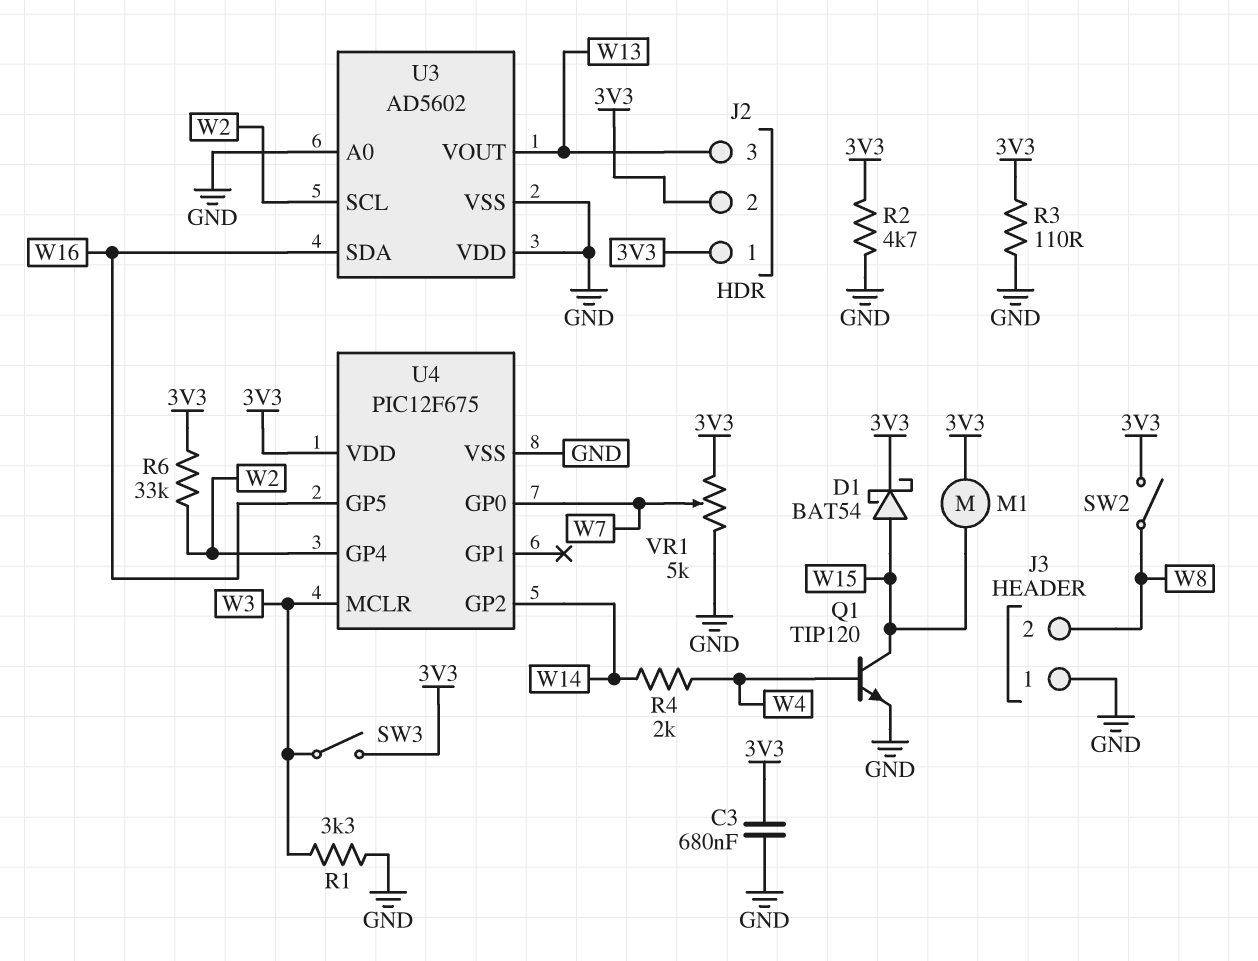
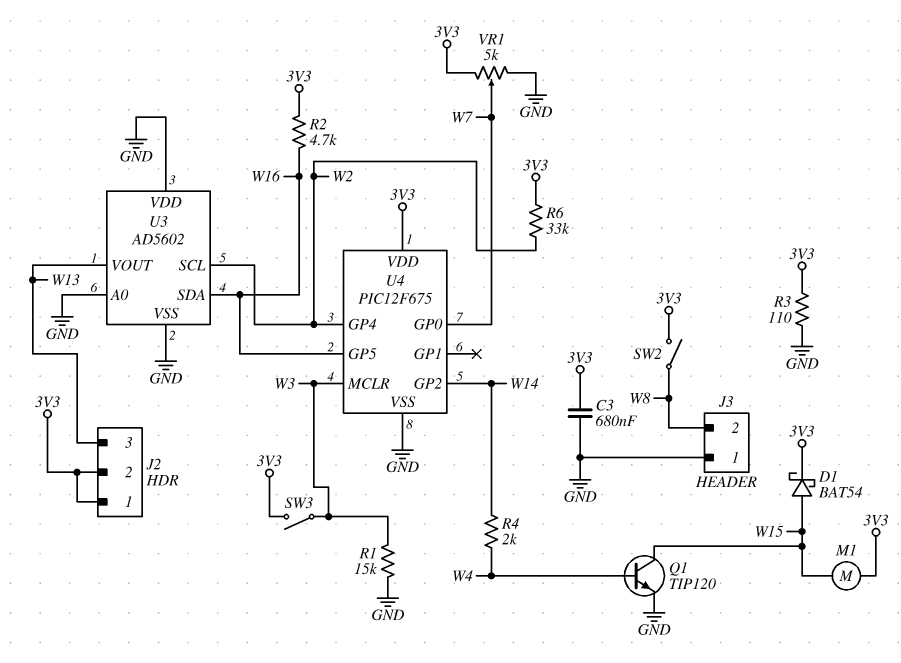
R1: 3.3k (GND, W3) -> 15k (GND, W3)
R2: 4.7k (3V3, GND) -> 4.7k (3V3, W16)

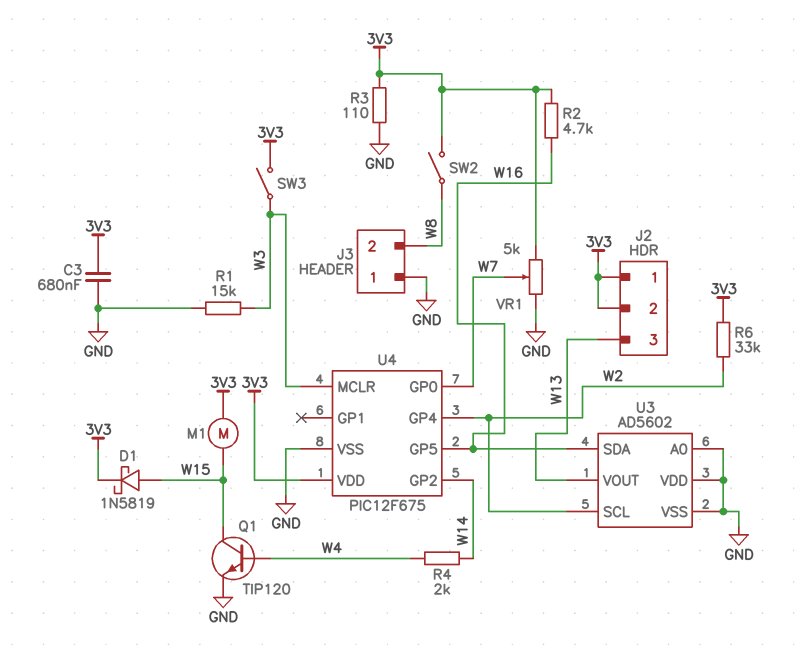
D1: schottky BAT54 (A W15, K 3V3) -> schottky 1N5819 (A W15, K 3V3)

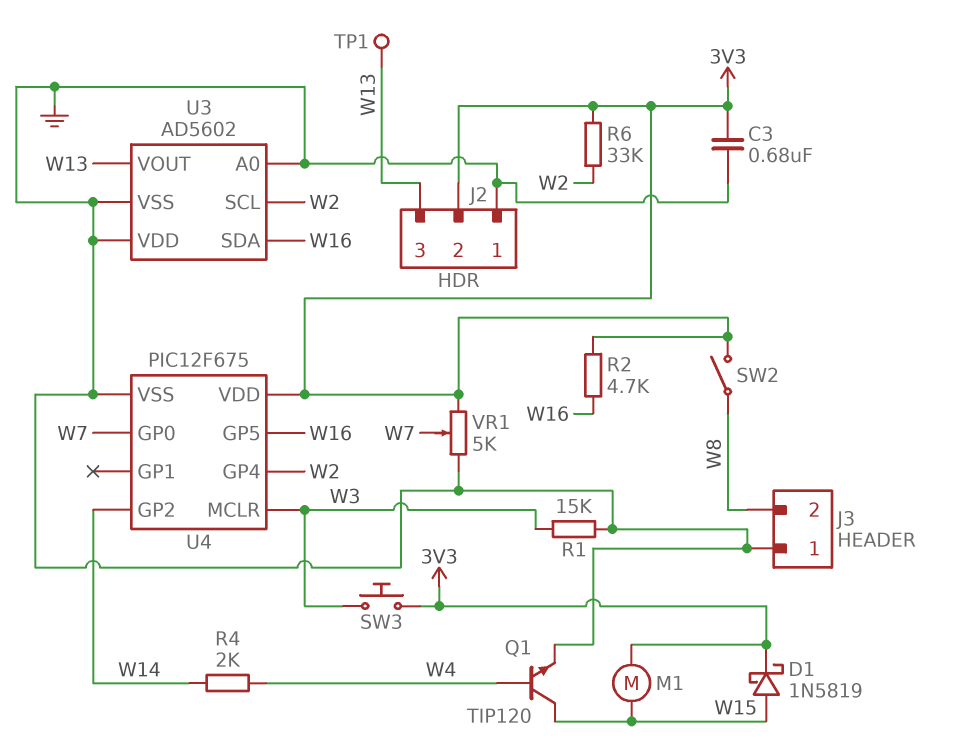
J2 pin 1: 3V3 -> GND
R3: 110 (3V3, GND) -> none
SW3: switch (3V3, W3) -> button (3V3, W3)
TP1: none -> test point (W13)

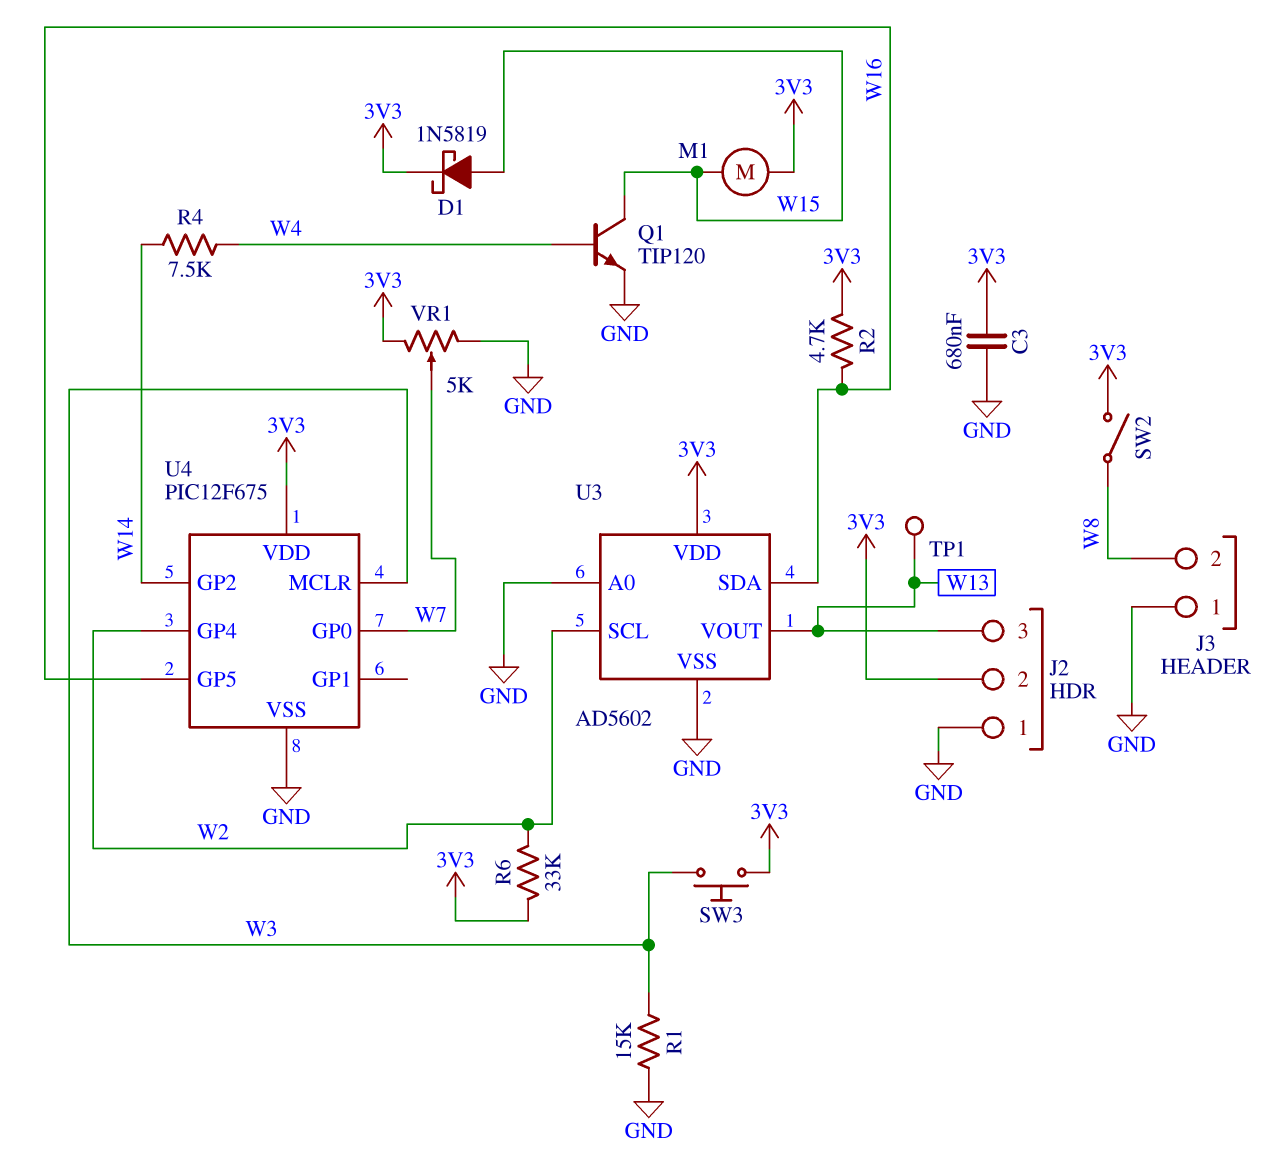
R4: 2k (W4, W14) -> 7.5k (W4, W14)
U3 pin VDD: GND -> 3V3

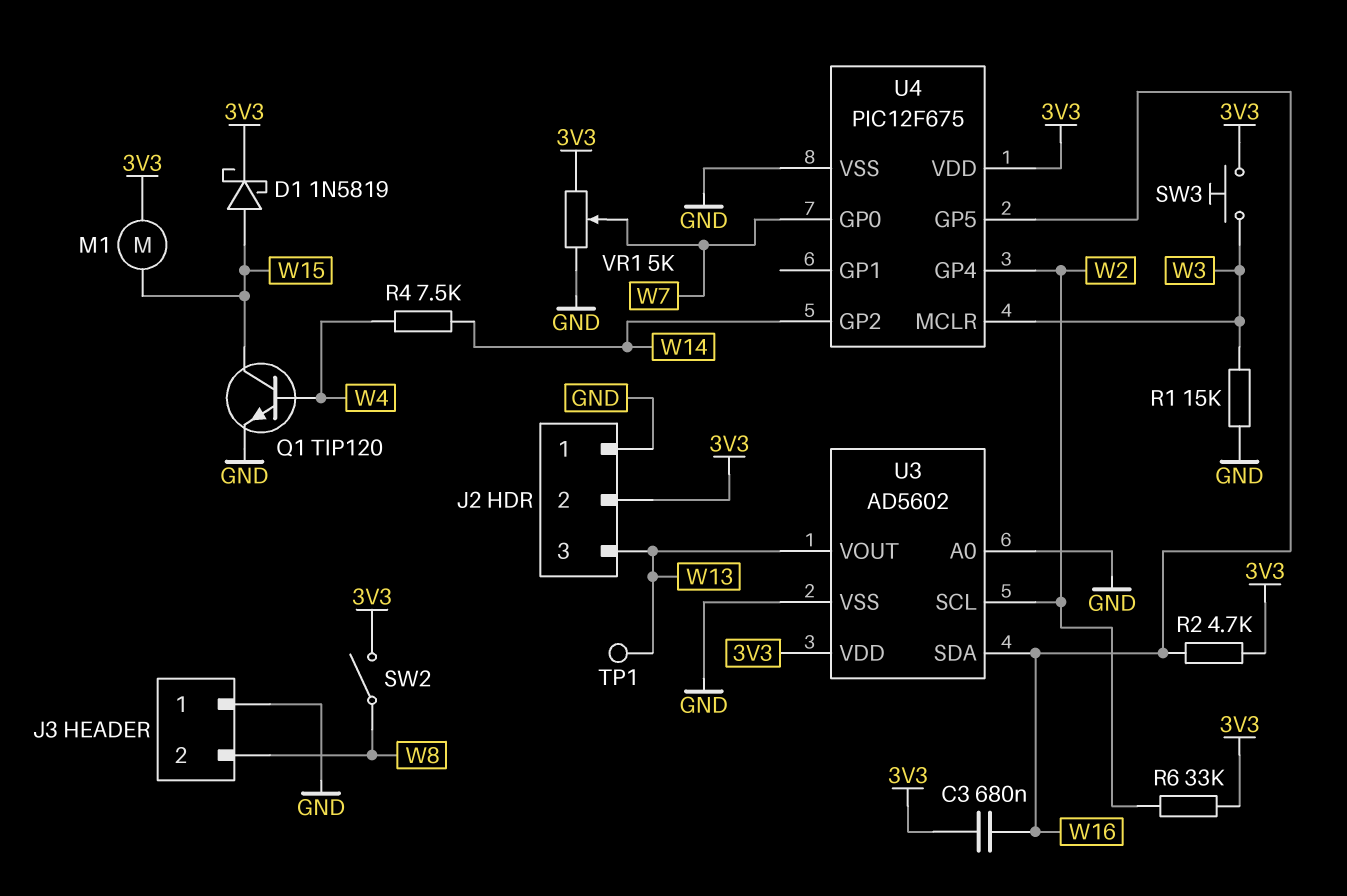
C3: 680nF (3V3, GND) -> 680nF (3V3, W16)

